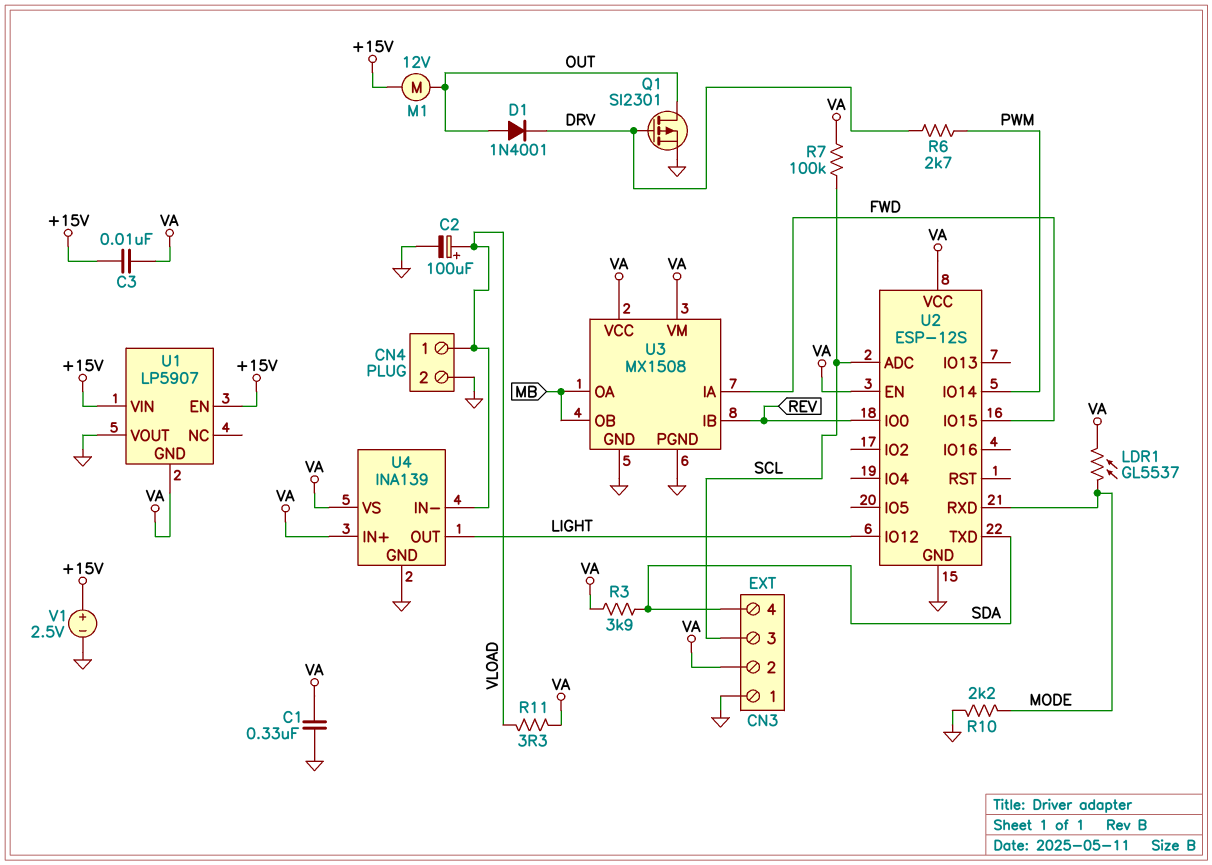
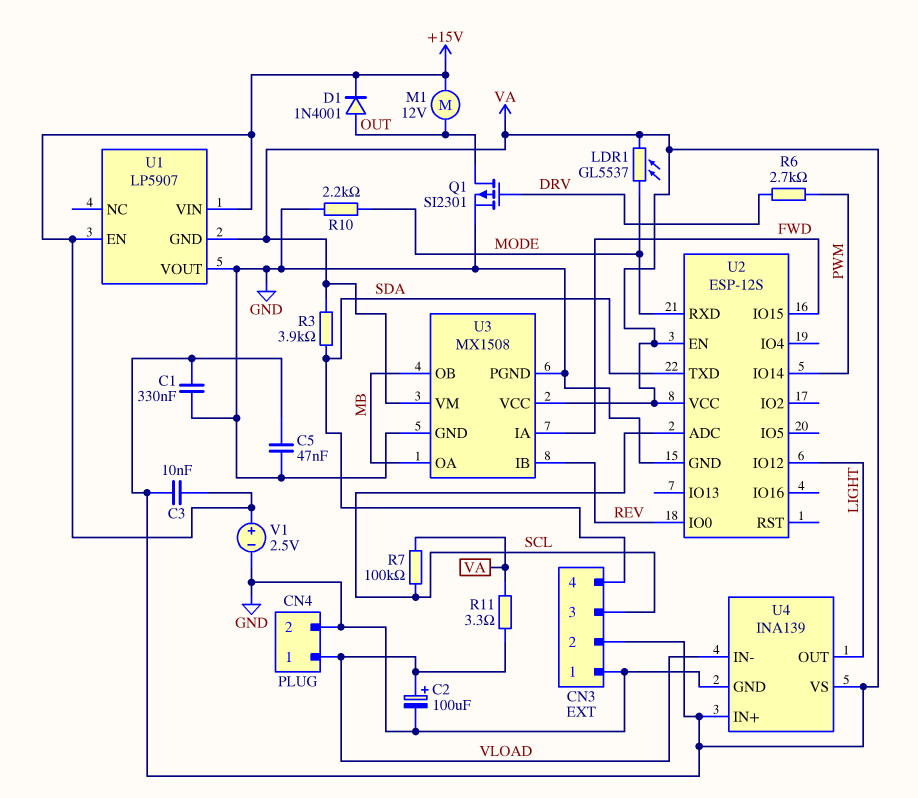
C5: none -> 47nF (GND, VA)
D1: diode 1N4001 (A OUT, K DRV) -> diode 1N4001 (A OUT, K +15V)

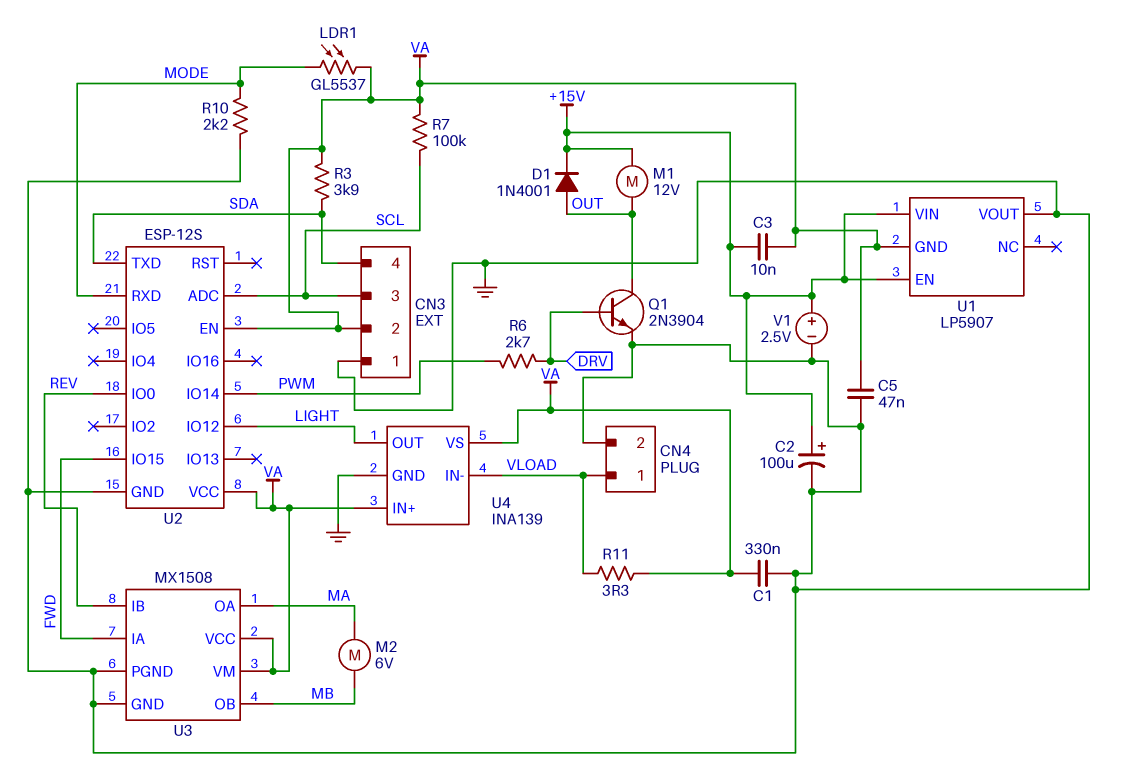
C2: 100uF (plus VLOAD, minus GND) -> 100uF (plus +15V, minus GND)
M2: none -> motor 6V (MA, MB)
Q1: PMOS SI2301 (G DRV, D OUT, S GND) -> NPN 2N3904 (B DRV, C OUT, E GND)
U3 pin OA: MB -> MA

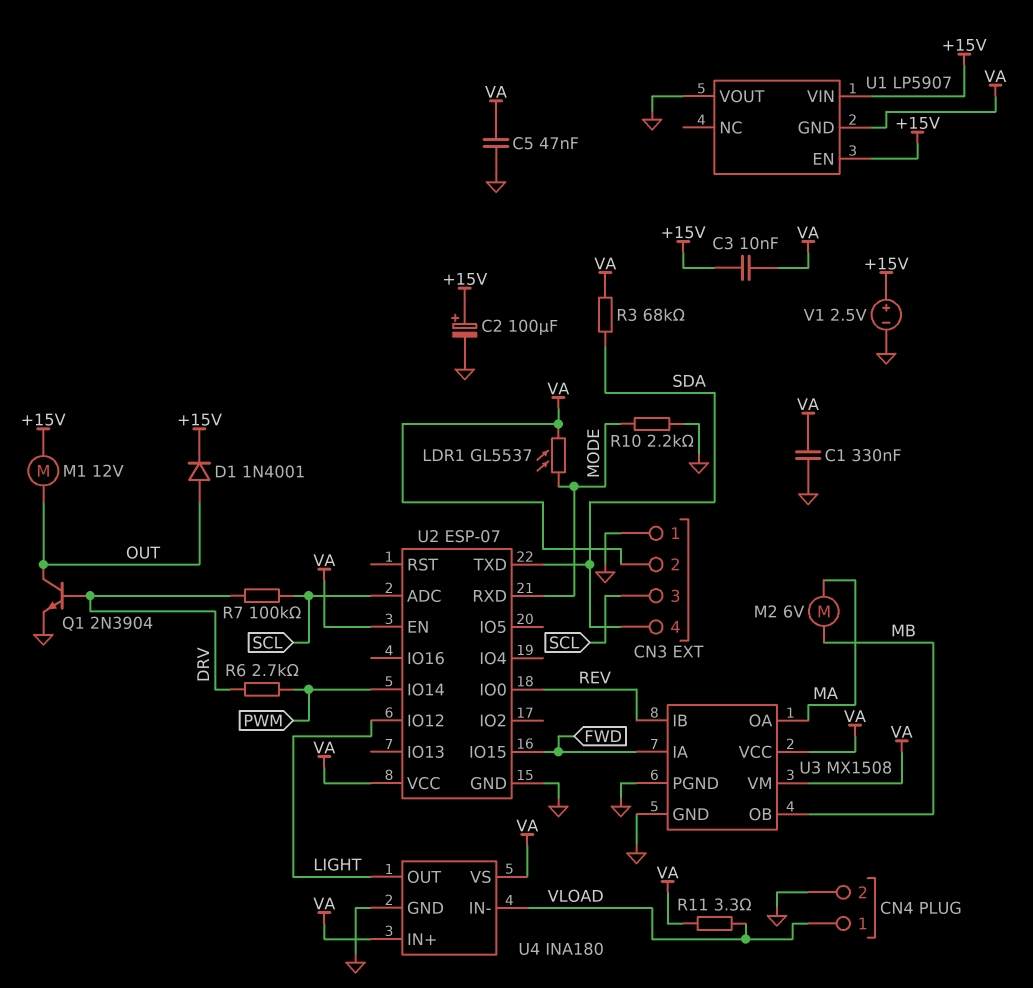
R3: 3.9k (SDA, VA) -> 68k (SDA, VA)
R7: 100k (SCL, VA) -> 100k (DRV, SCL)
U2: ESP-12S -> ESP-07
U4: INA139 -> INA180

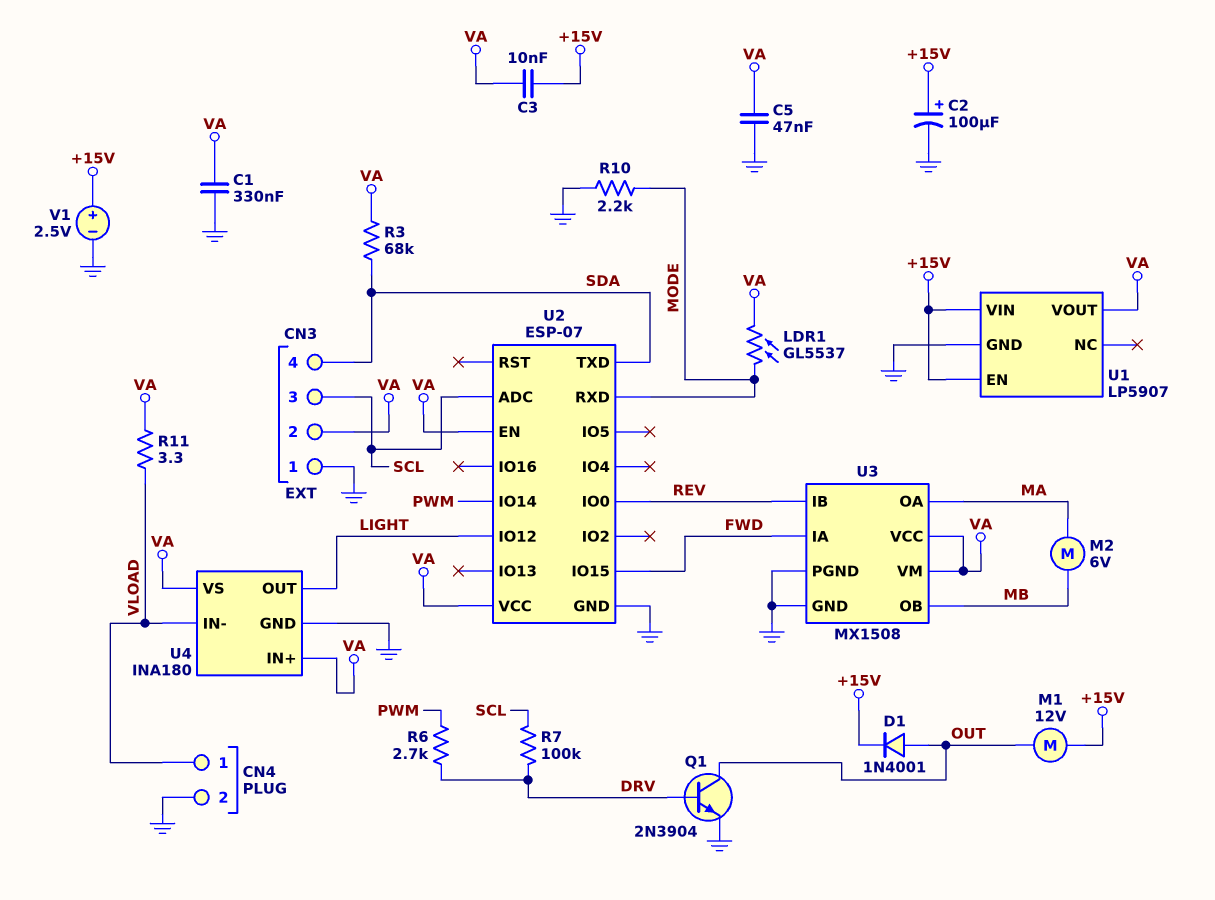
U1 pin GND: VA -> GND
U1 pin VOUT: GND -> VA

